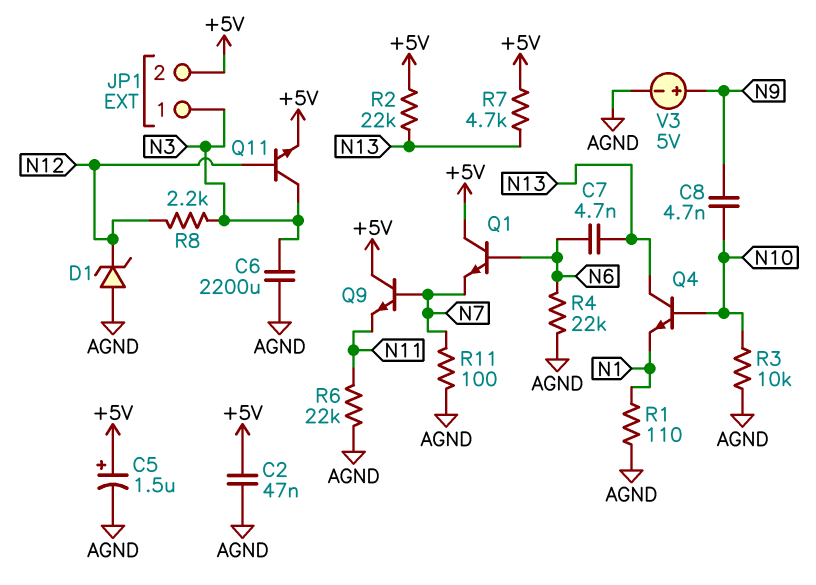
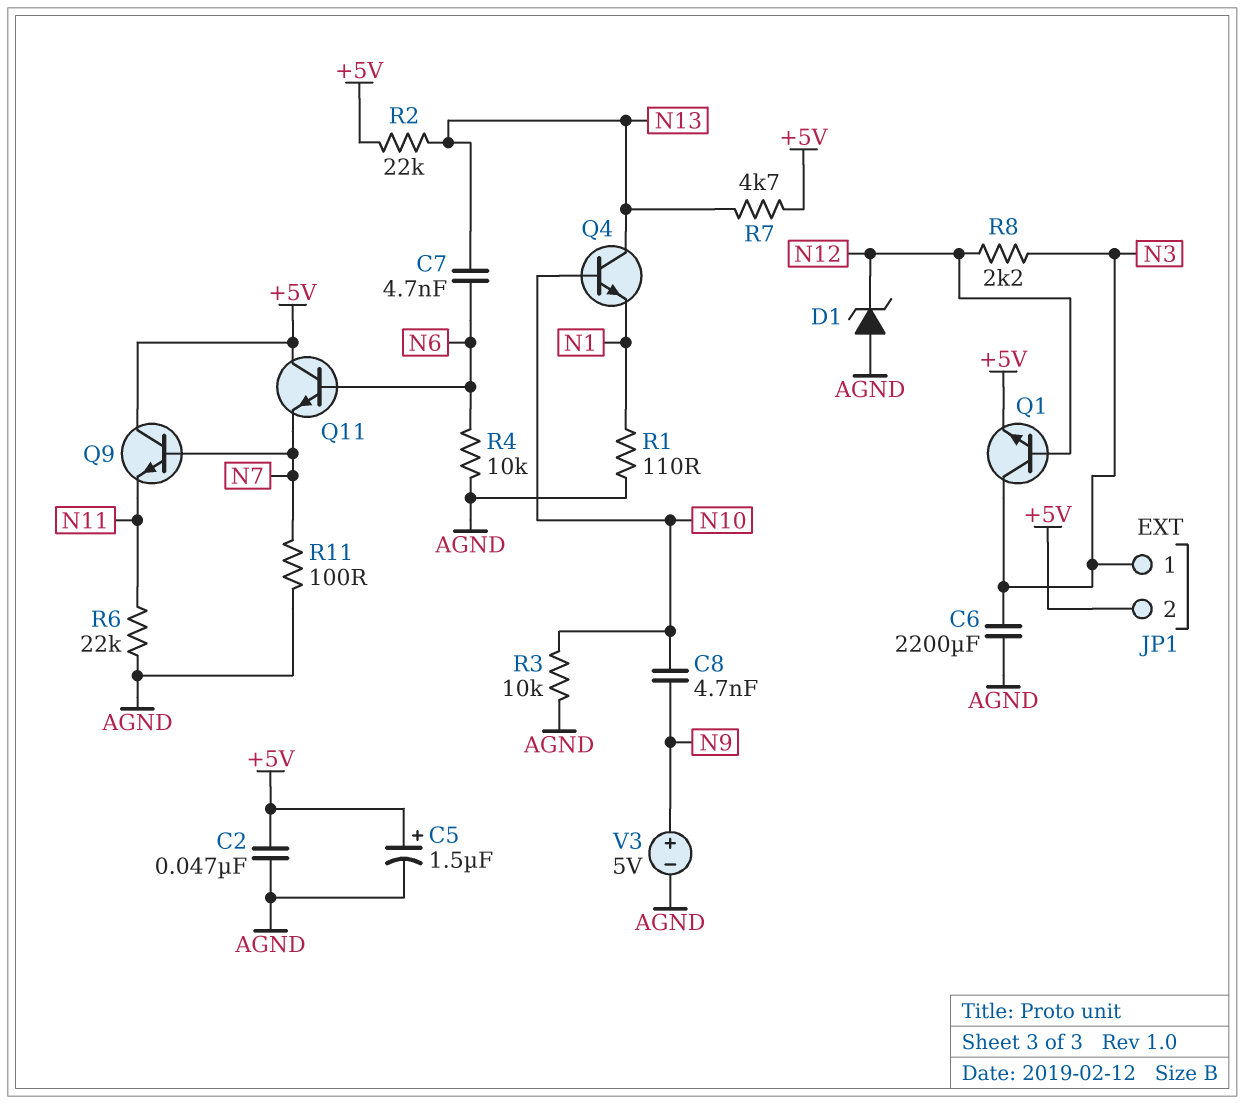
Q1: NPN (B N6, C +5V, E N7) -> NPN (B N12, C N3, E +5V)
Q11: NPN (B N12, C N3, E +5V) -> NPN (B N6, C +5V, E N7)
R4: 22k (AGND, N6) -> 10k (AGND, N6)

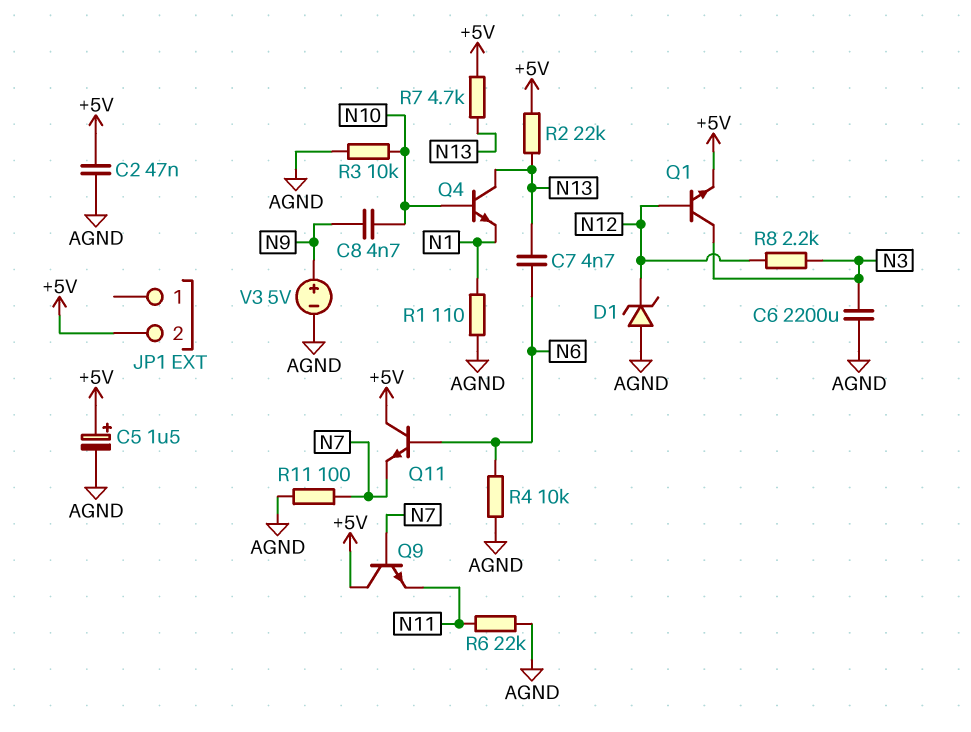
JP1 pin 1: N3 -> none

